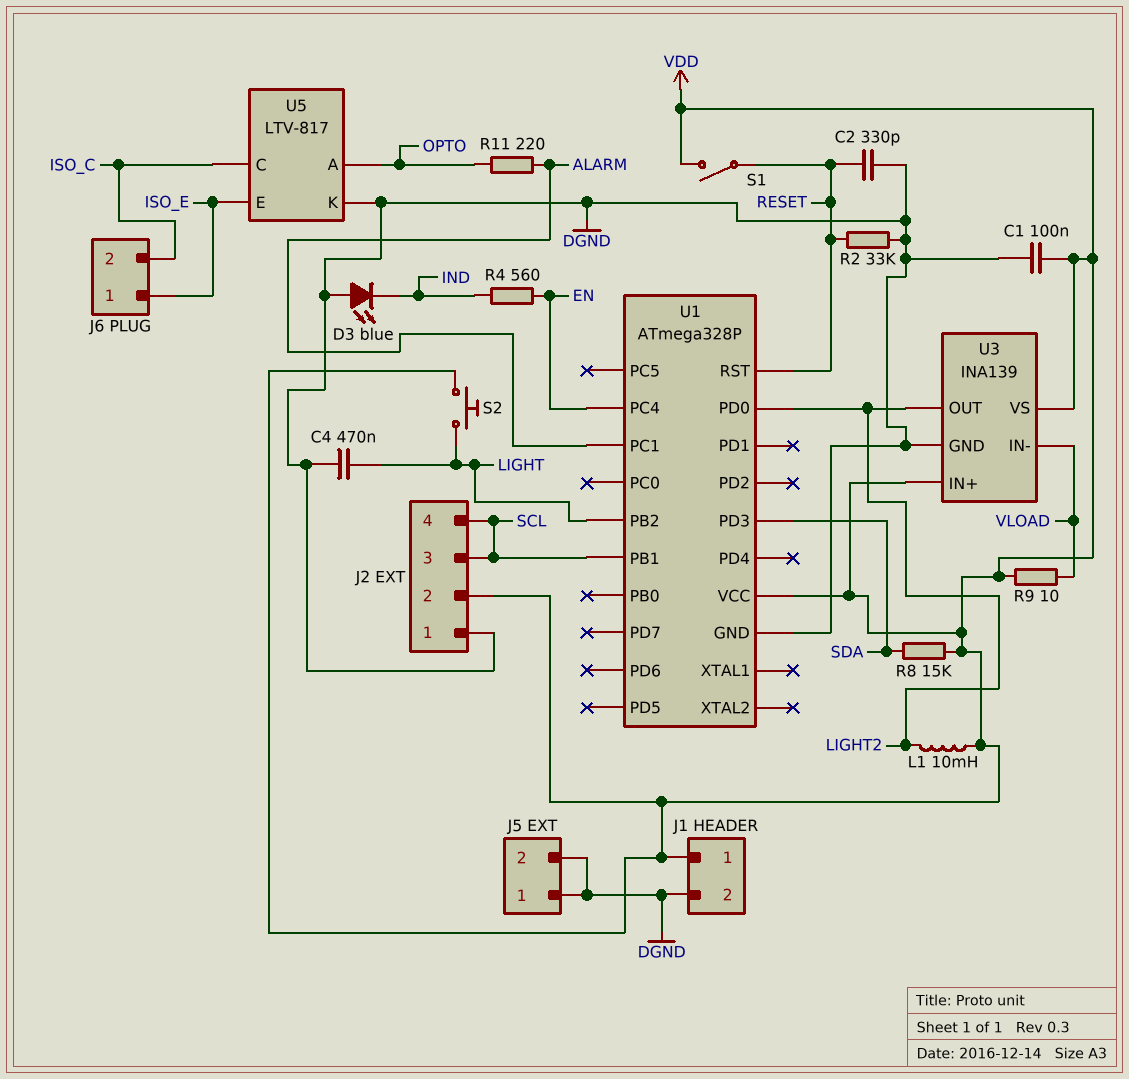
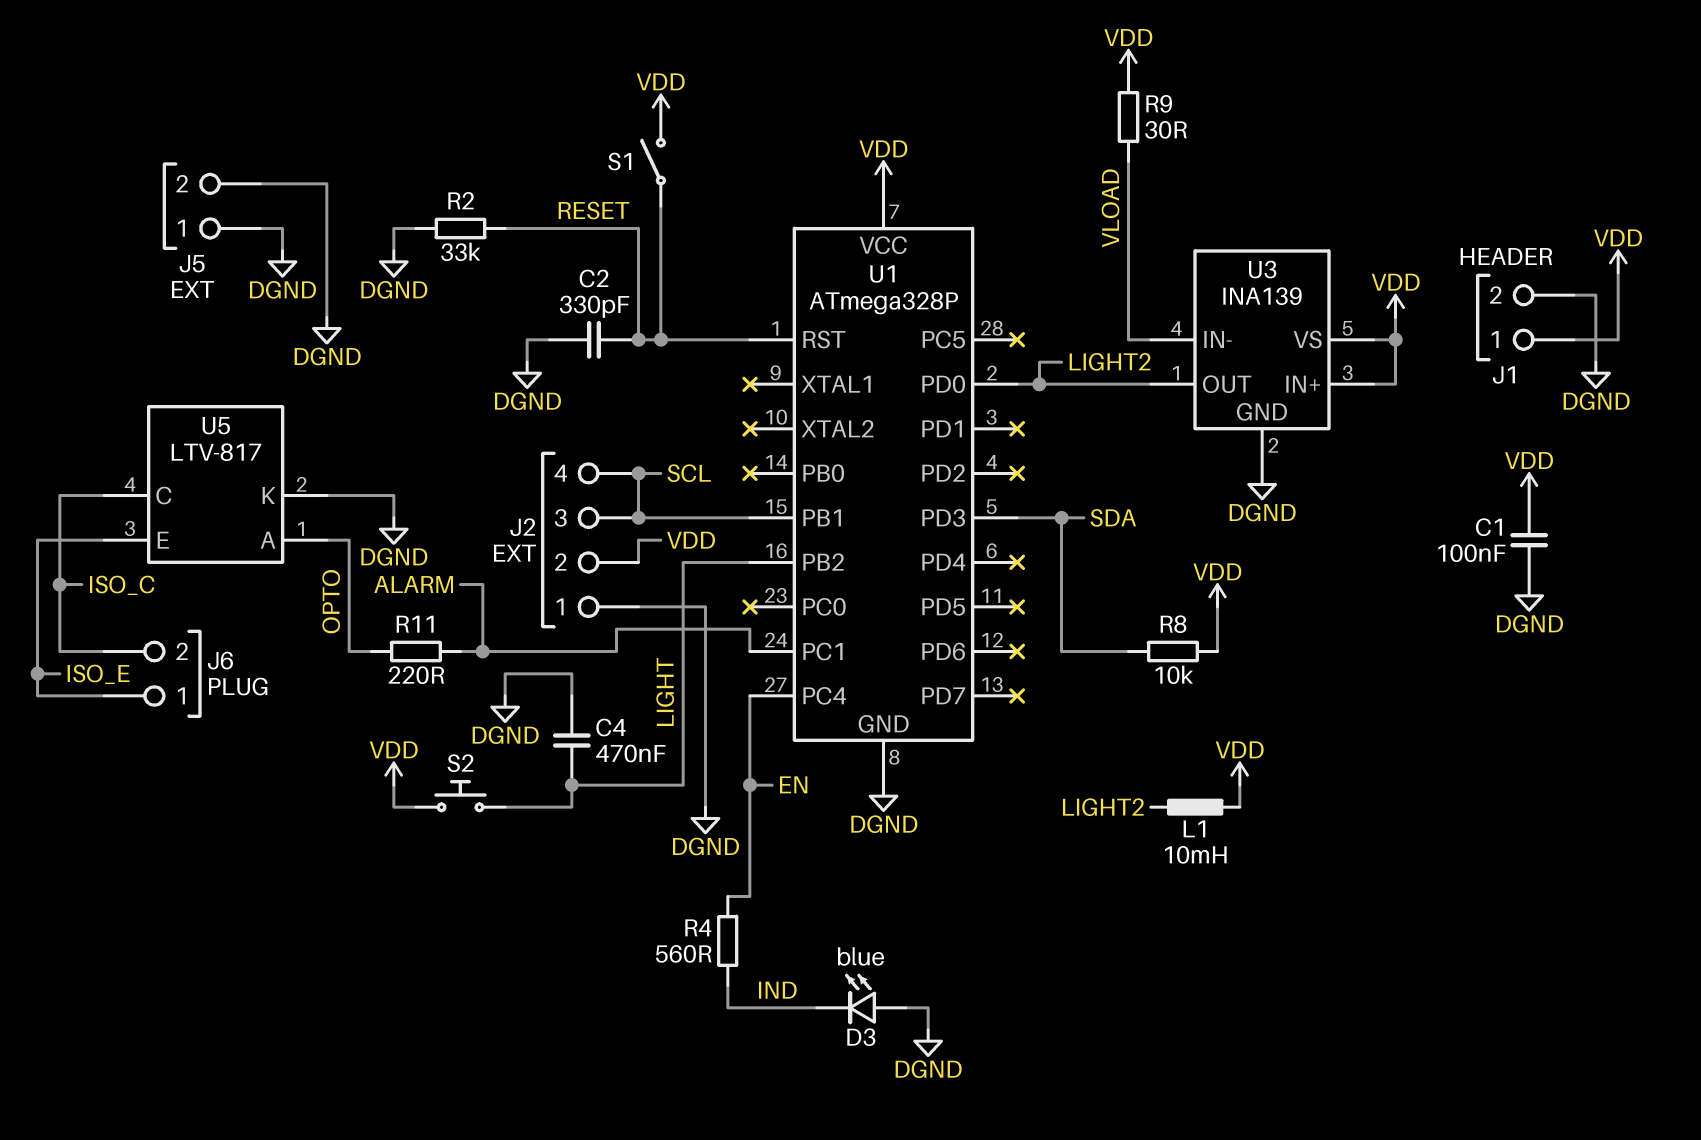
R8: 15k (SDA, VDD) -> 10k (SDA, VDD)
R9: 10 (VDD, VLOAD) -> 30 (VDD, VLOAD)

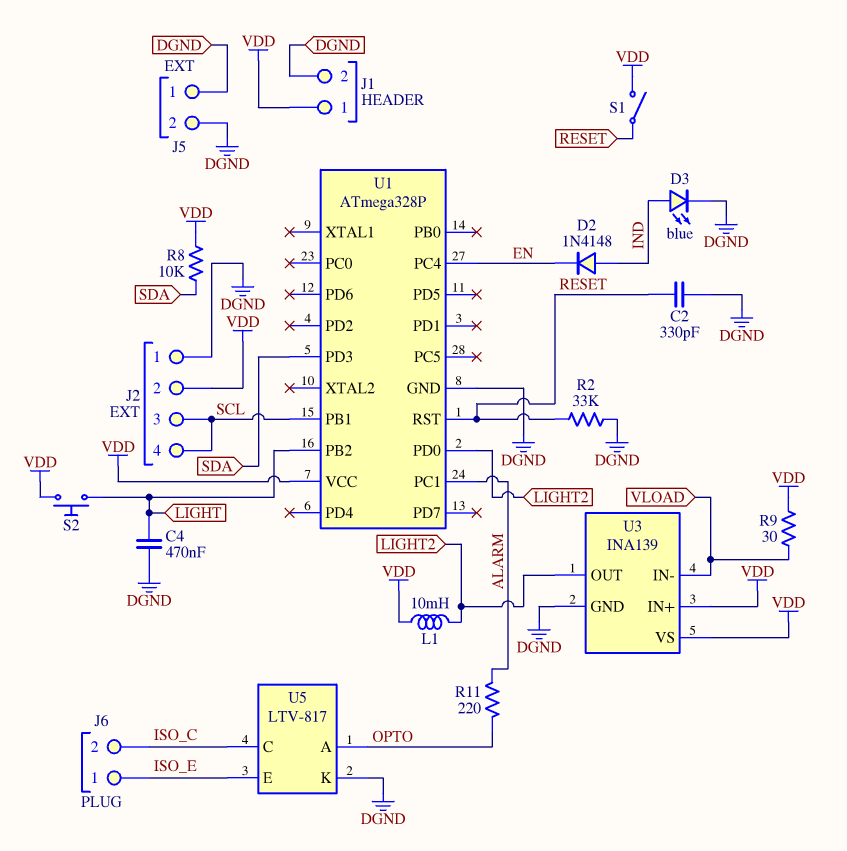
C1: 100nF (DGND, VDD) -> none
D2: none -> diode 1N4148 (A IND, K EN)
D3: LED blue (A DGND, K IND) -> LED blue (A IND, K DGND)
R4: 560 (EN, IND) -> none

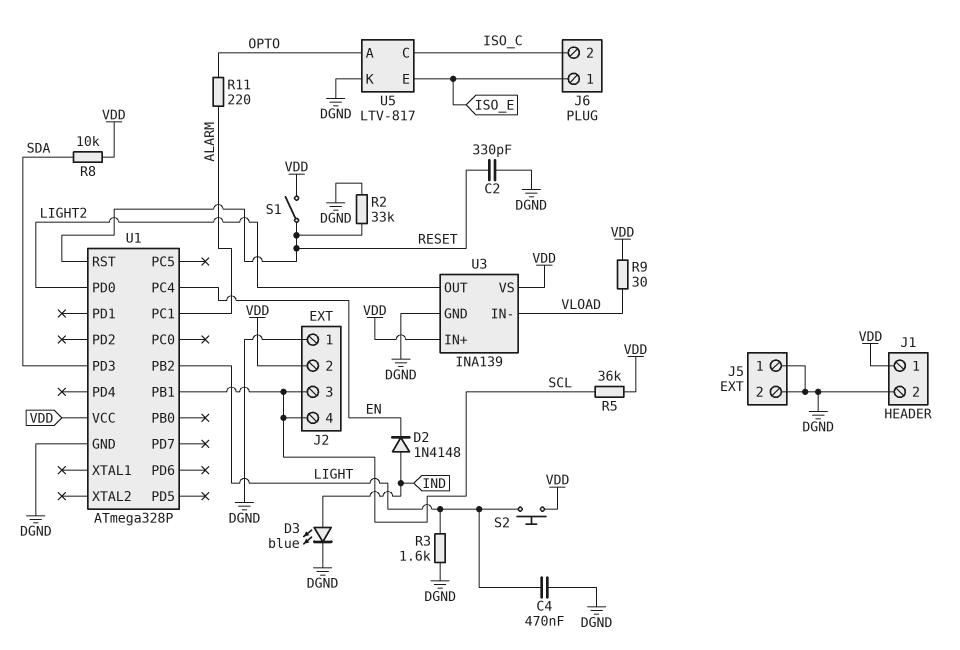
L1: 10mH (LIGHT2, VDD) -> none
R3: none -> 1.6k (DGND, LIGHT)
R5: none -> 36k (SCL, VDD)

